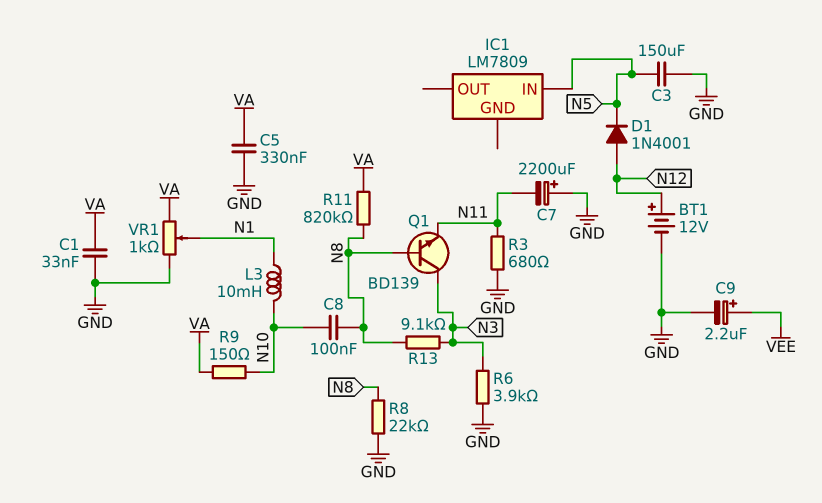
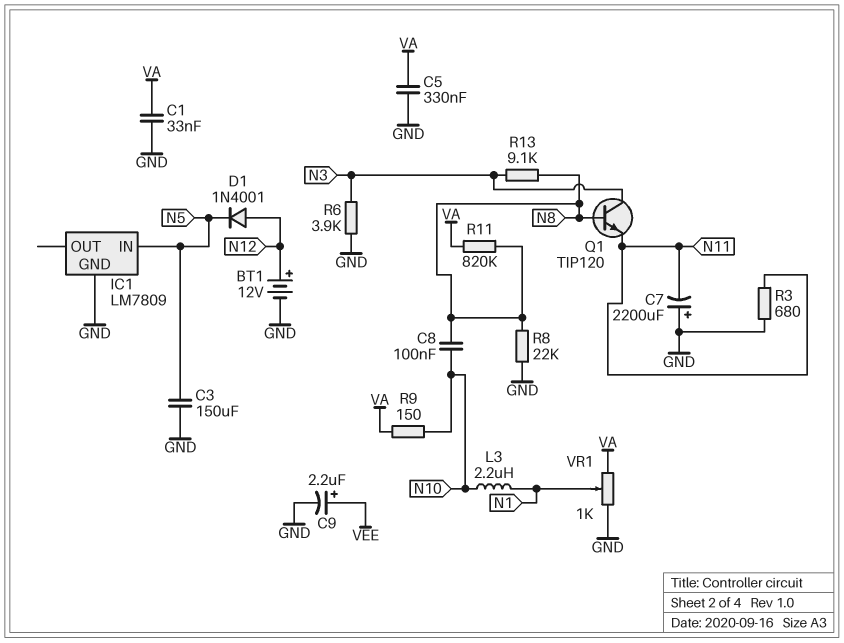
IC1 pin GND: none -> GND
L3: 10mH (N1, N10) -> 2.2uH (N1, N10)
Q1: NPN BD139 (B N8, C N3, E N11) -> NPN TIP120 (B N8, C N3, E N11)

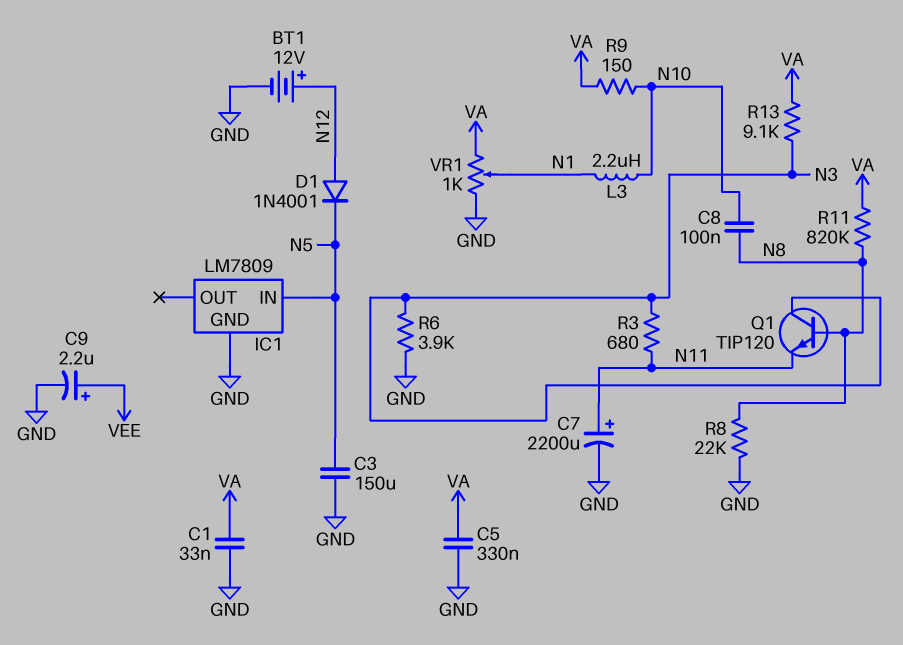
C7: 2200uF (plus GND, minus N11) -> 2200uF (plus N11, minus GND)
R3: 680 (GND, N11) -> 680 (N3, N11)
R13: 9.1k (N3, N8) -> 9.1k (N3, VA)

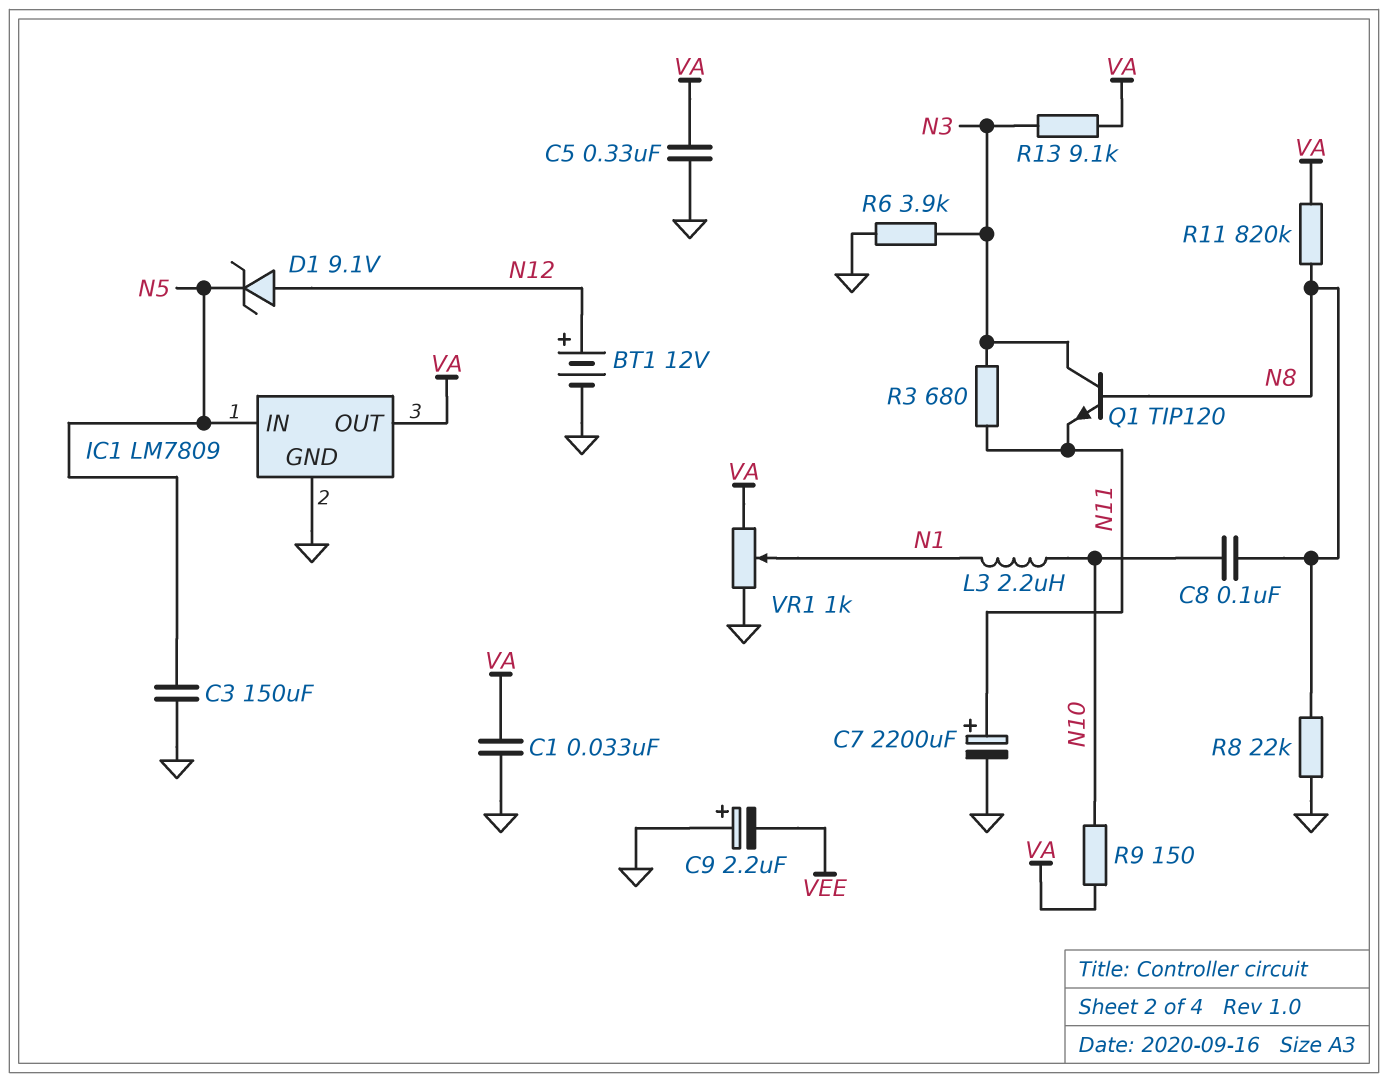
C9: 2.2uF (plus VEE, minus GND) -> 2.2uF (plus GND, minus VEE)
D1: diode 1N4001 (A N12, K N5) -> zener 9.1V (A N12, K N5)
IC1 pin OUT: none -> VA

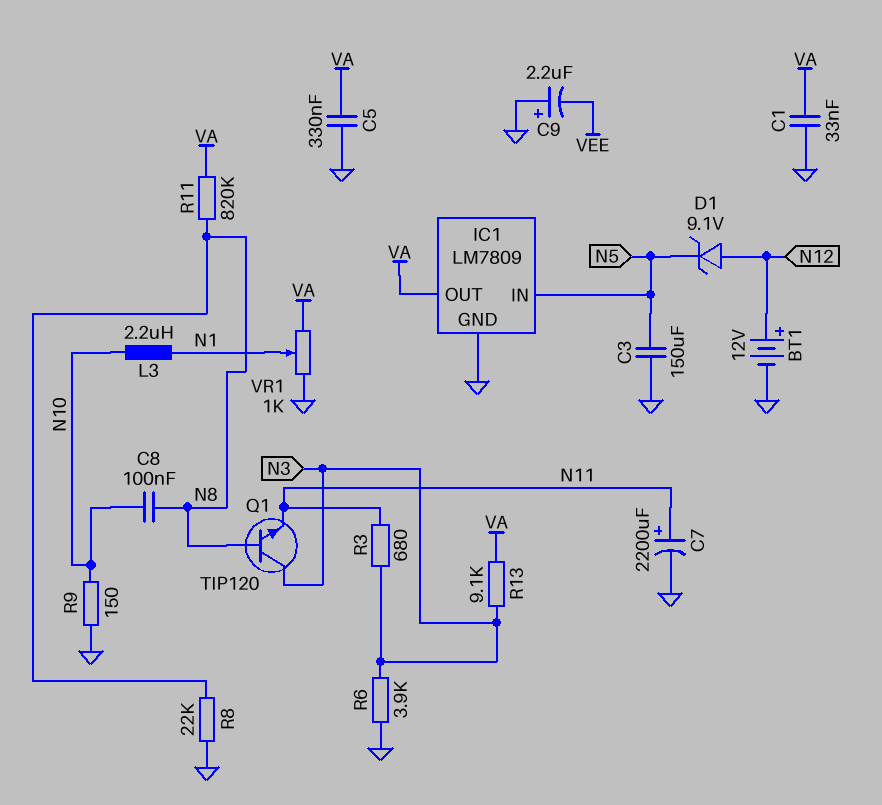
R9: 150 (N10, VA) -> 150 (GND, N10)

